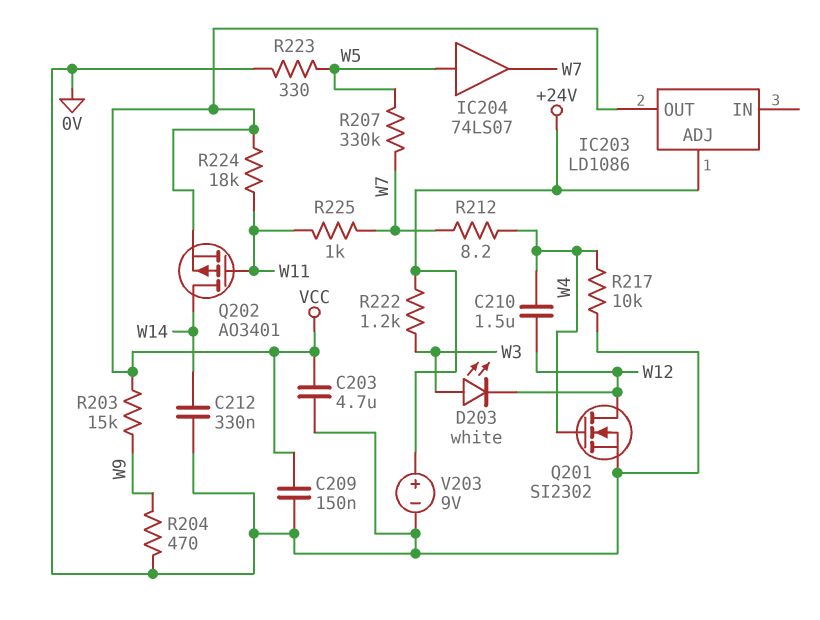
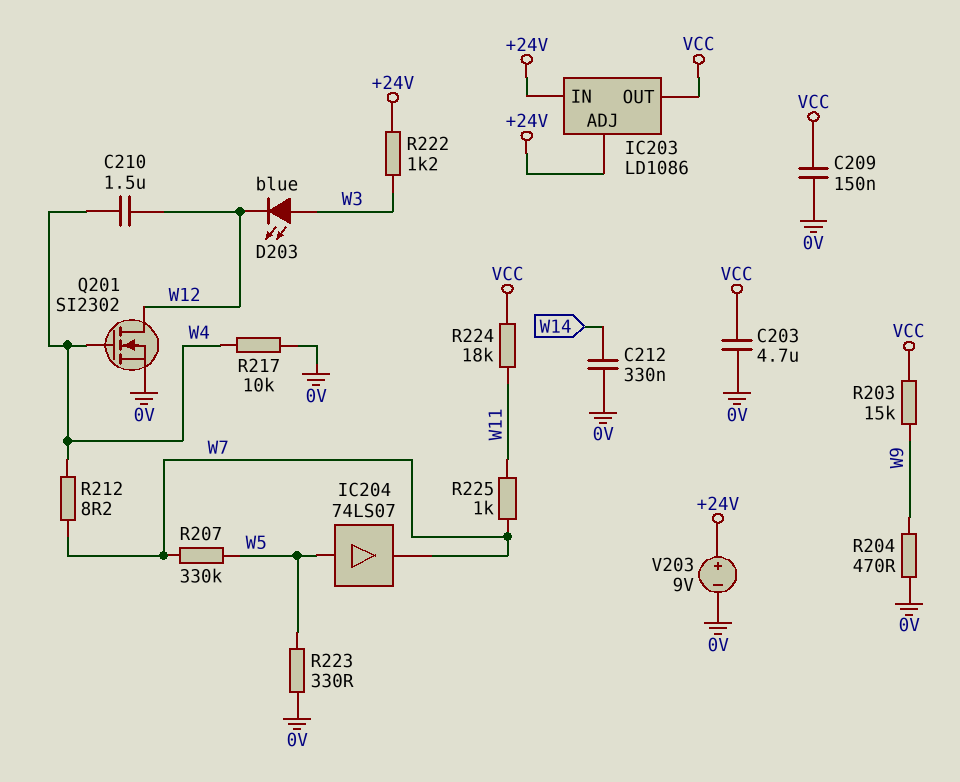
D203: LED white (A W3, K W12) -> LED blue (A W3, K W12)
IC203 pin IN: none -> +24V
Q202: PMOS AO3401 (G W11, D W14, S VCC) -> none

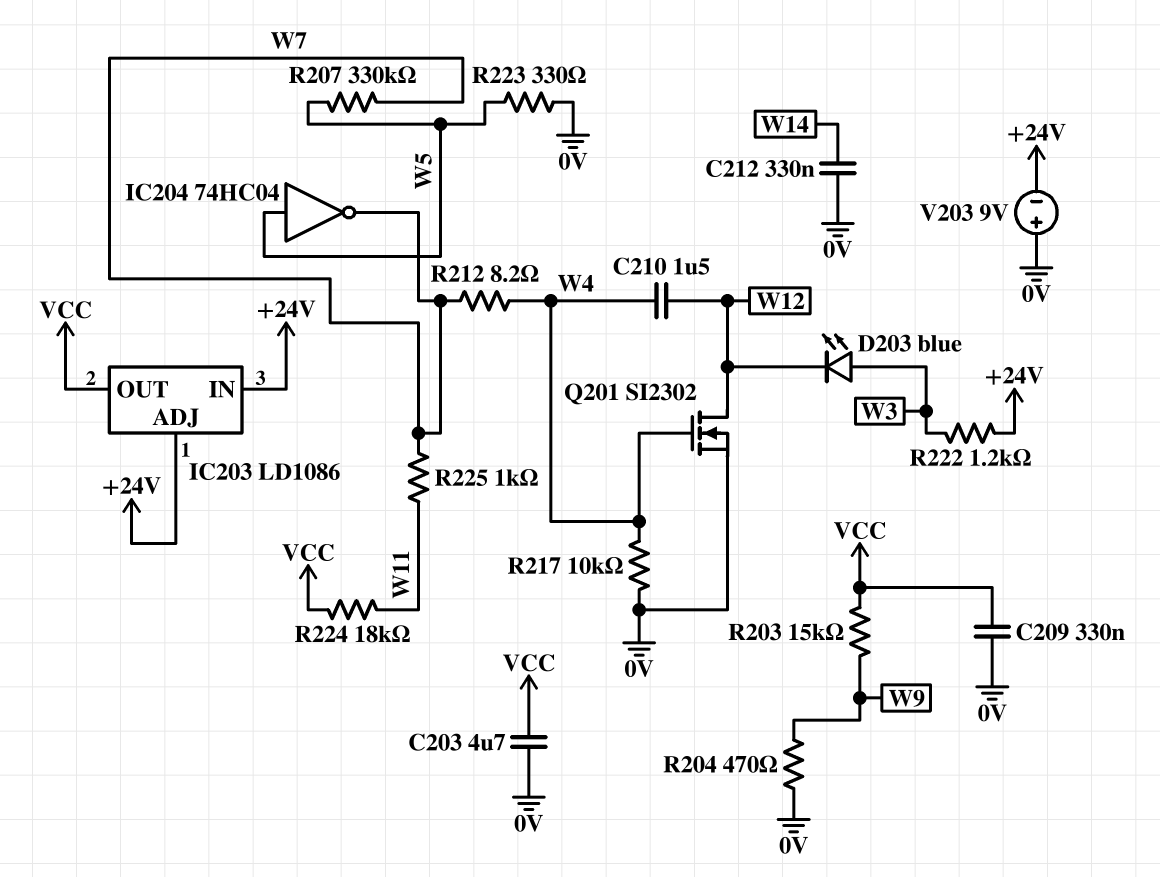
C209: 150nF (0V, VCC) -> 330nF (0V, VCC)
IC204: buffer 74LS07 (in W5, out W7) -> NOT 74HC04 (in W5, out W7)
V203: 9V (plus +24V, minus 0V) -> 9V (plus 0V, minus +24V)

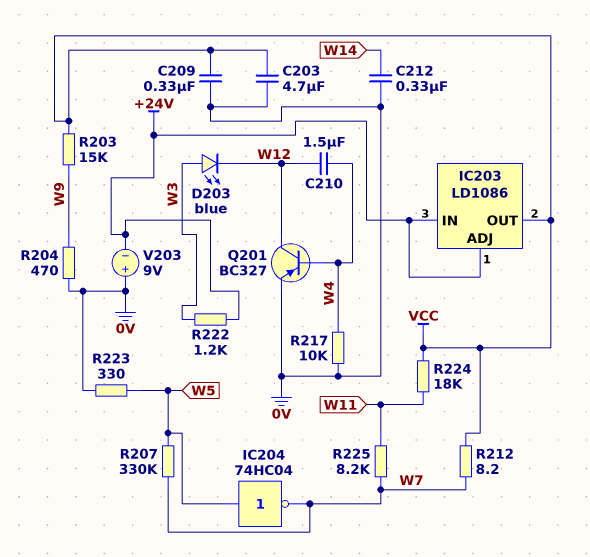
Q201: NMOS SI2302 (G W4, D W12, S 0V) -> PNP BC327 (B W4, C W12, E 0V)
R212: 8.2 (W4, W7) -> 8.2 (VCC, W7)
R225: 1k (W7, W11) -> 8.2k (W7, W11)

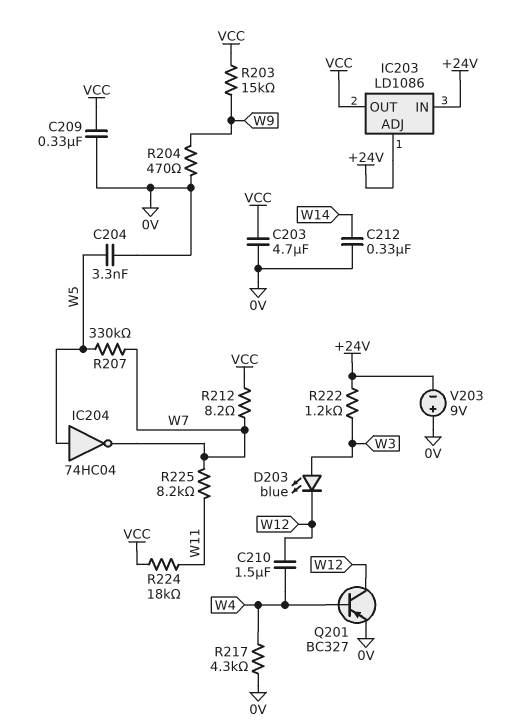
C204: none -> 3.3nF (0V, W5)
R217: 10k (0V, W4) -> 4.3k (0V, W4)
R223: 330 (0V, W5) -> none

